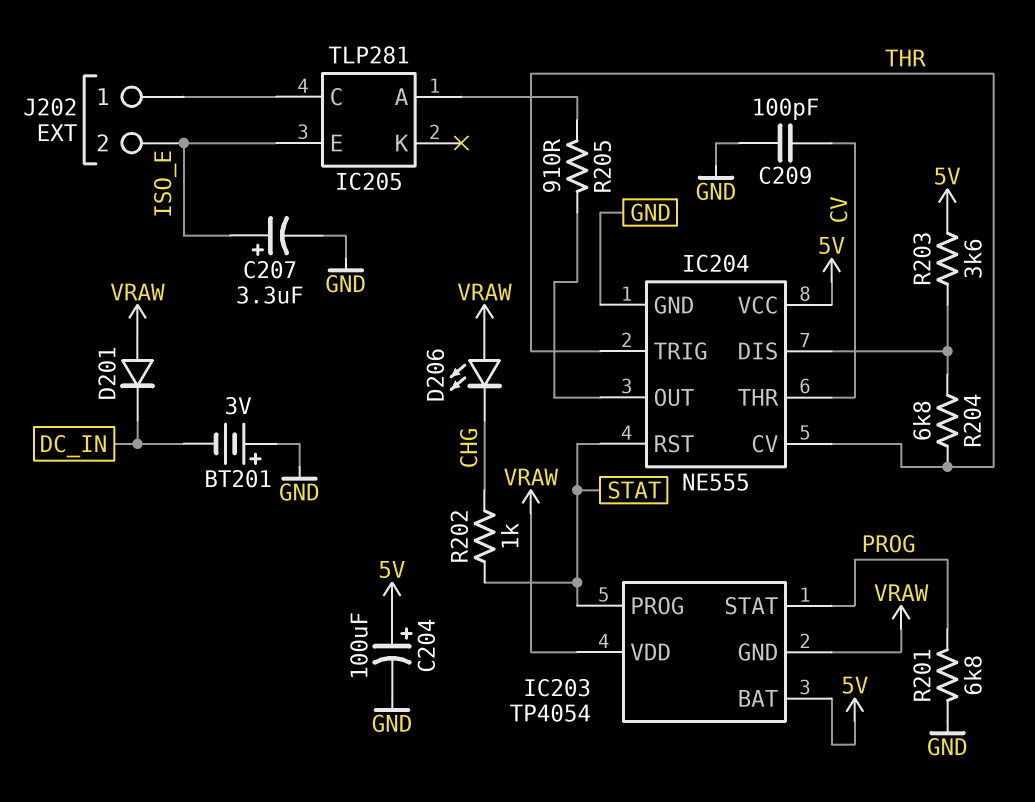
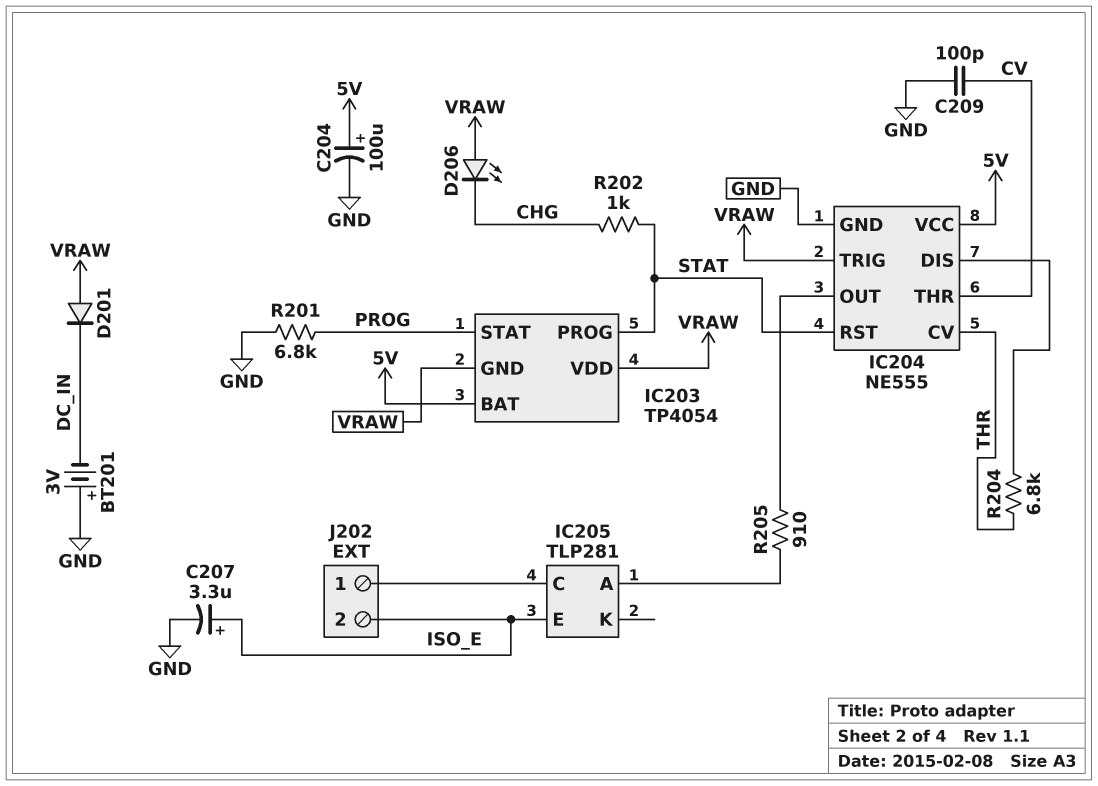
IC204 pin TRIG: THR -> VRAW
R203: 3.6k (5V, IC204/DIS) -> none

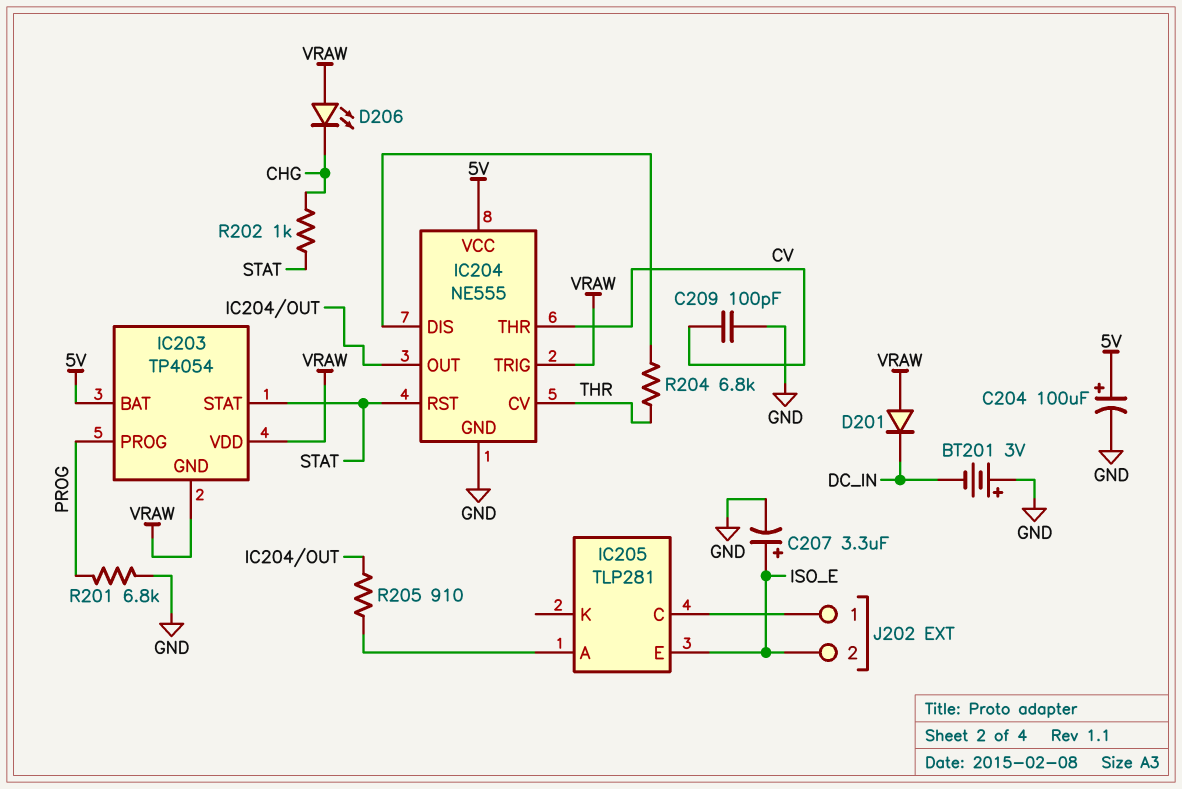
IC203 pin PROG: STAT -> PROG
IC203 pin STAT: PROG -> STAT

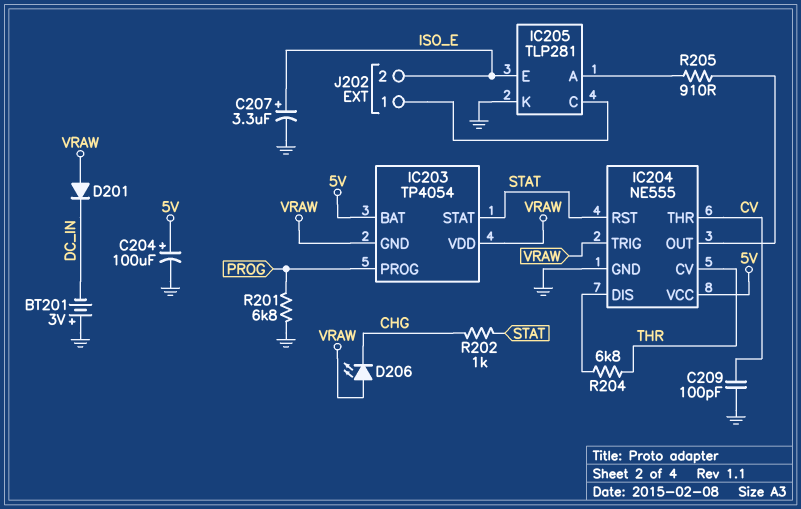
IC205 pin K: none -> GND

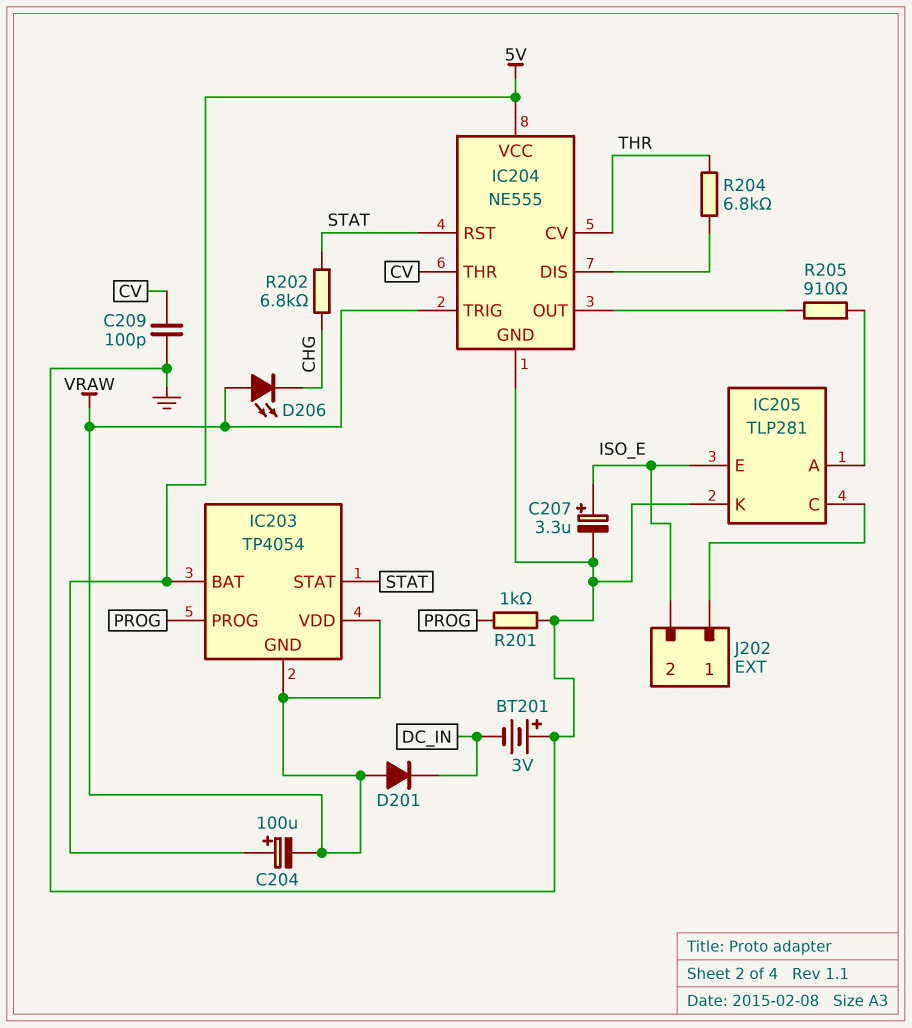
C204: 100uF (plus 5V, minus GND) -> 100uF (plus 5V, minus VRAW)
R201: 6.8k (GND, PROG) -> 1k (GND, PROG)
R202: 1k (CHG, STAT) -> 6.8k (CHG, STAT)

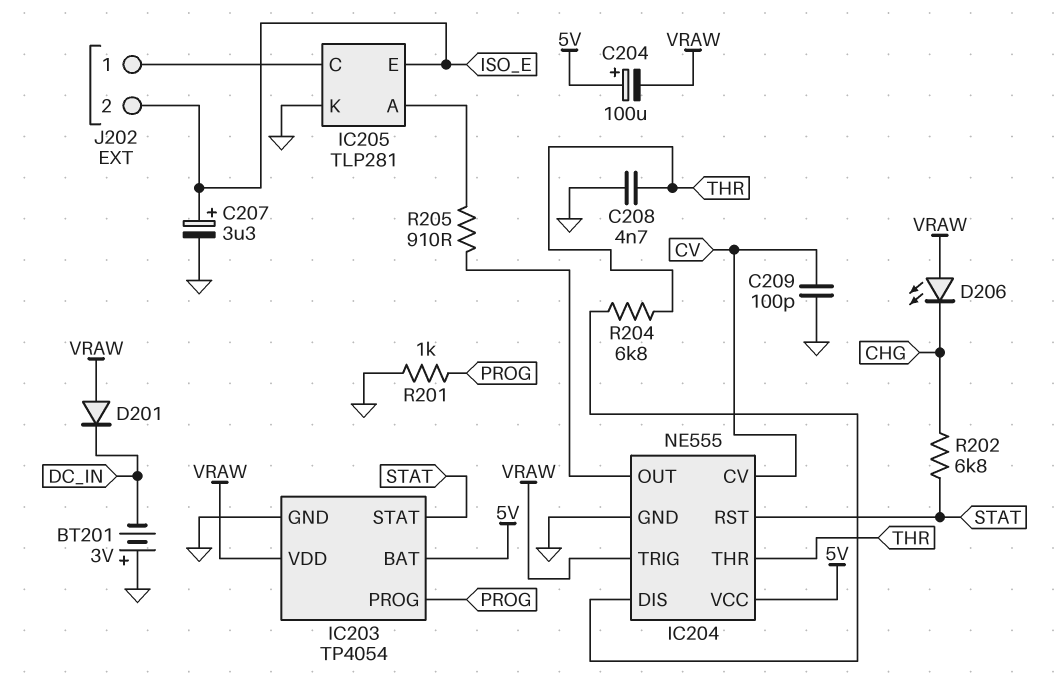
C208: none -> 4.7nF (GND, THR)
IC203 pin GND: VRAW -> GND
IC204 pin CV: THR -> CV
IC204 pin THR: CV -> THR

